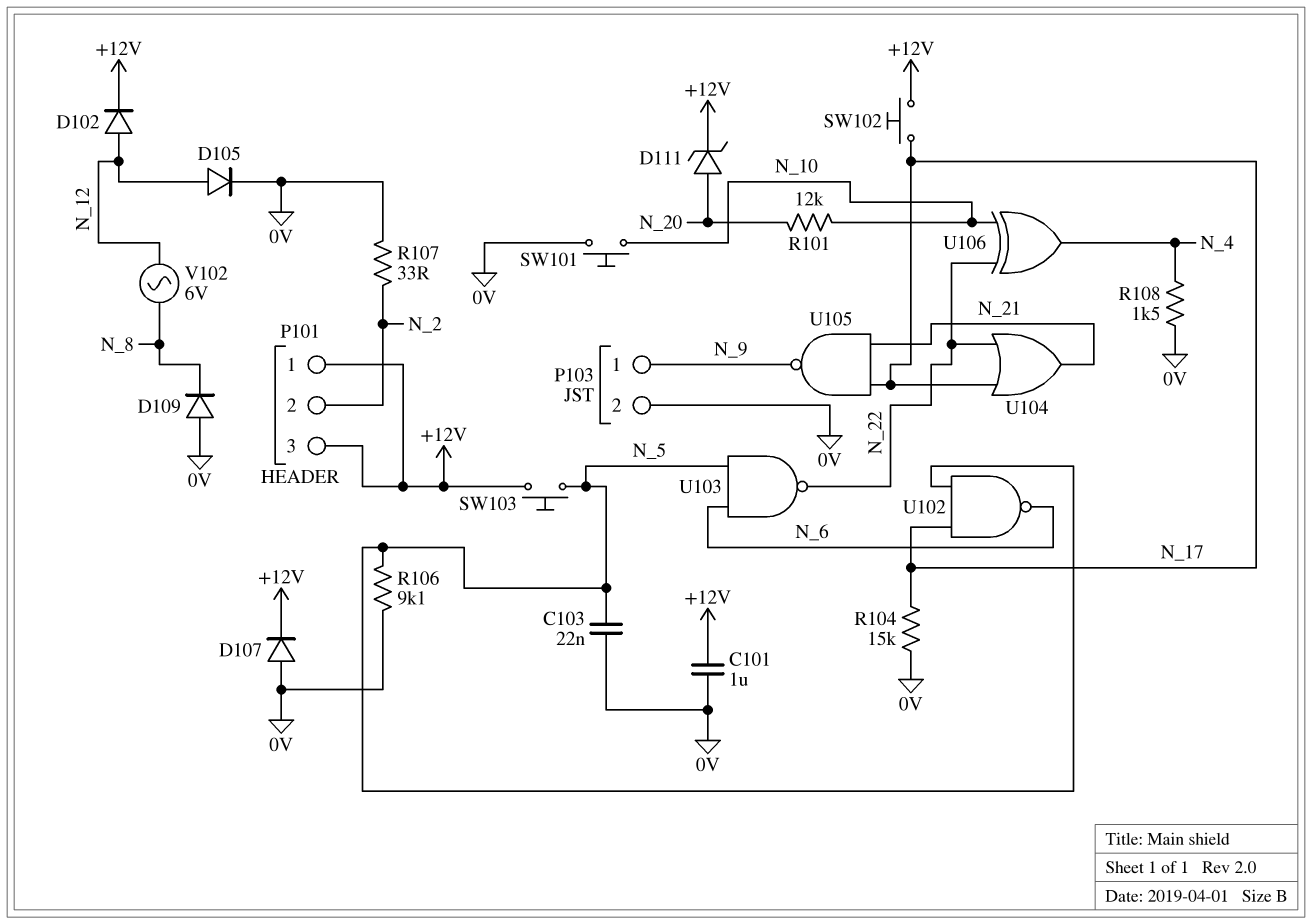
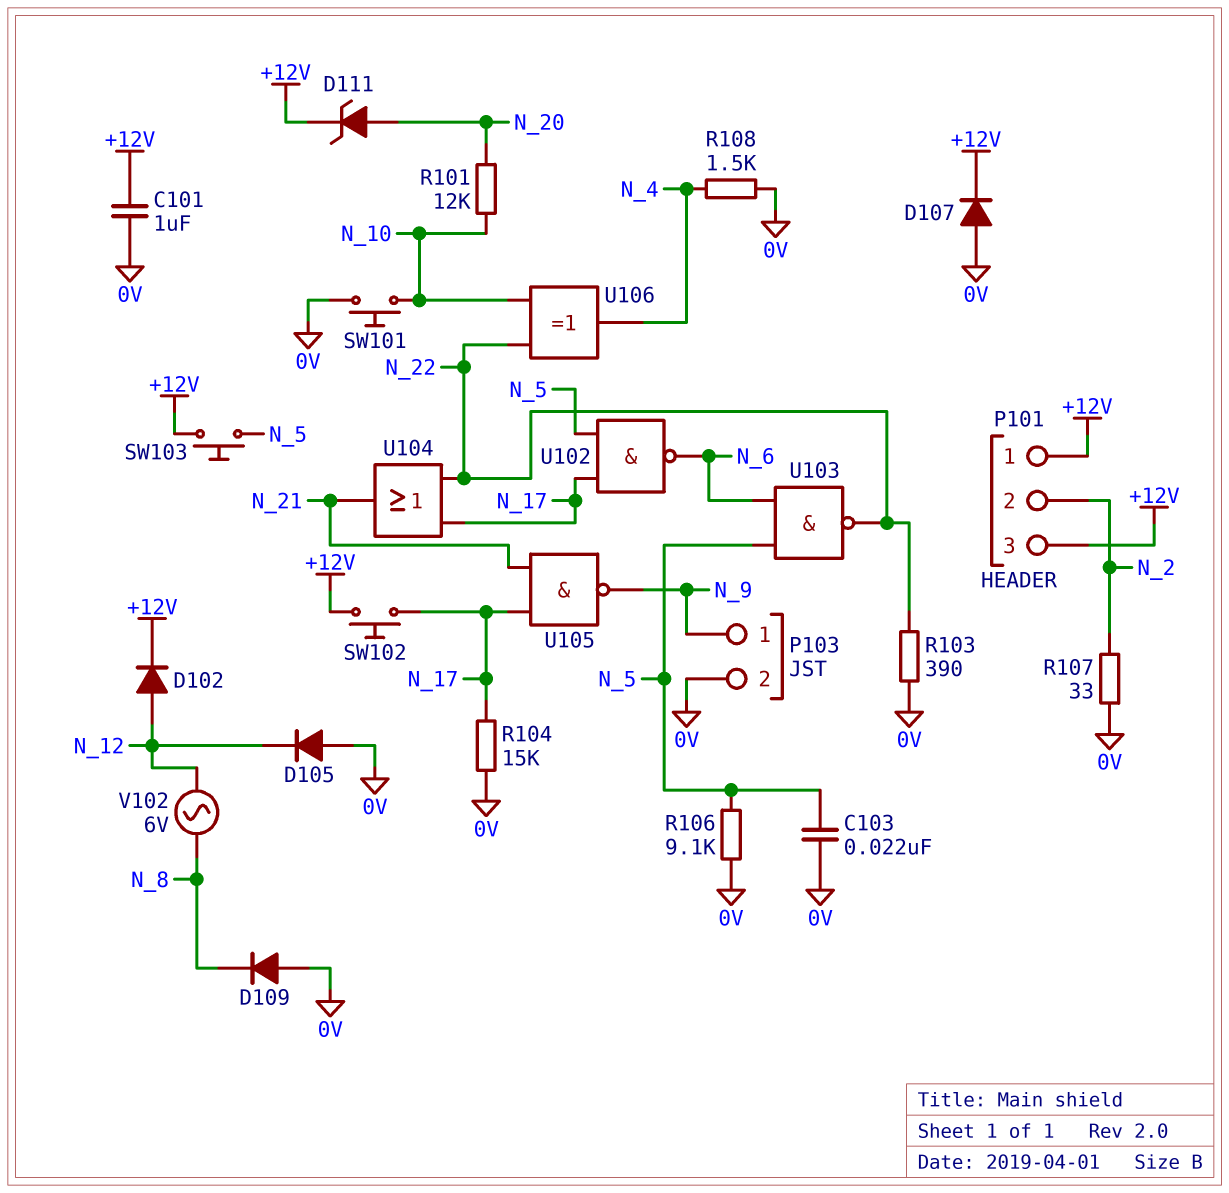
D105: diode (A N_12, K 0V) -> diode (A 0V, K N_12)
R103: none -> 390 (0V, N_22)

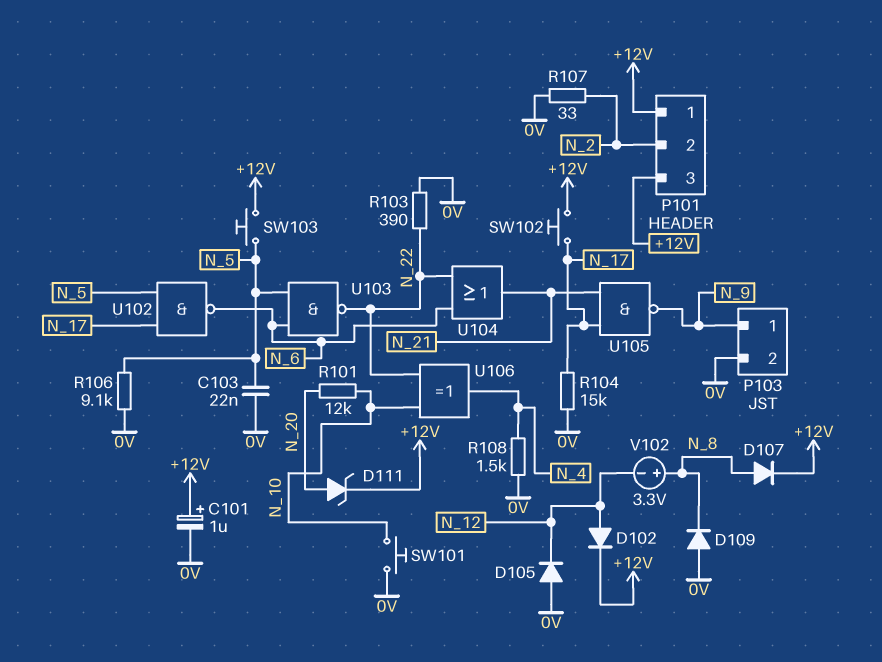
C101: 1uF (+12V, 0V) -> 1uF (plus +12V, minus 0V)
D107: diode (A 0V, K +12V) -> diode (A N_8, K +12V)
U104: OR (in N_17, in N_22, out N_21) -> OR (in N_6, in N_22, out N_21)
V102: AC 6V (N_8, N_12) -> 3.3V (plus N_8, minus N_12)

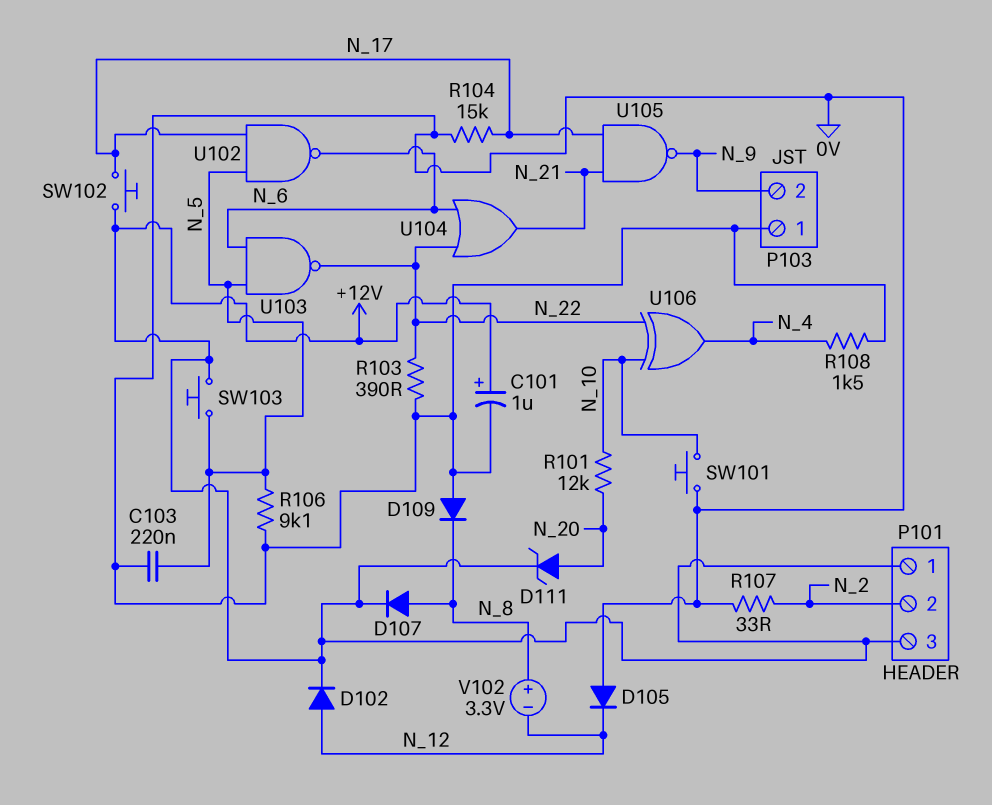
C103: 22nF (0V, N_5) -> 220nF (0V, N_5)
P103 pin 1: N_9 -> 0V
P103 pin 2: 0V -> N_9

